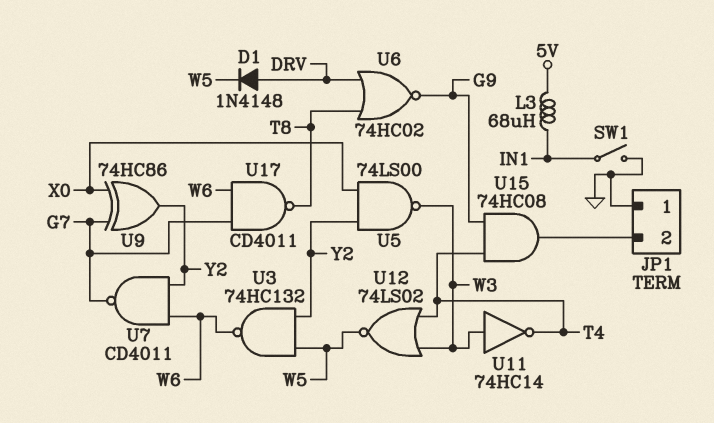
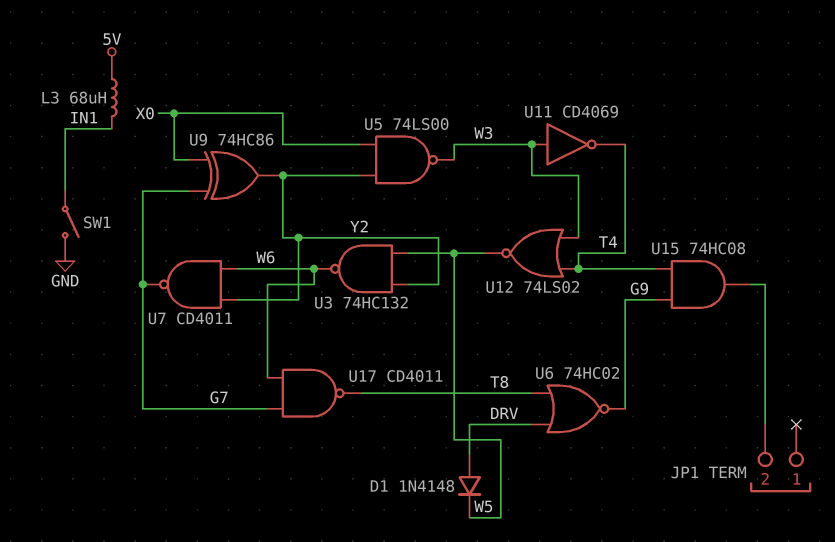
JP1 pin 1: GND -> none
U11: NOT 74HC14 (in W3, out T4) -> NOT CD4069 (in W3, out T4)

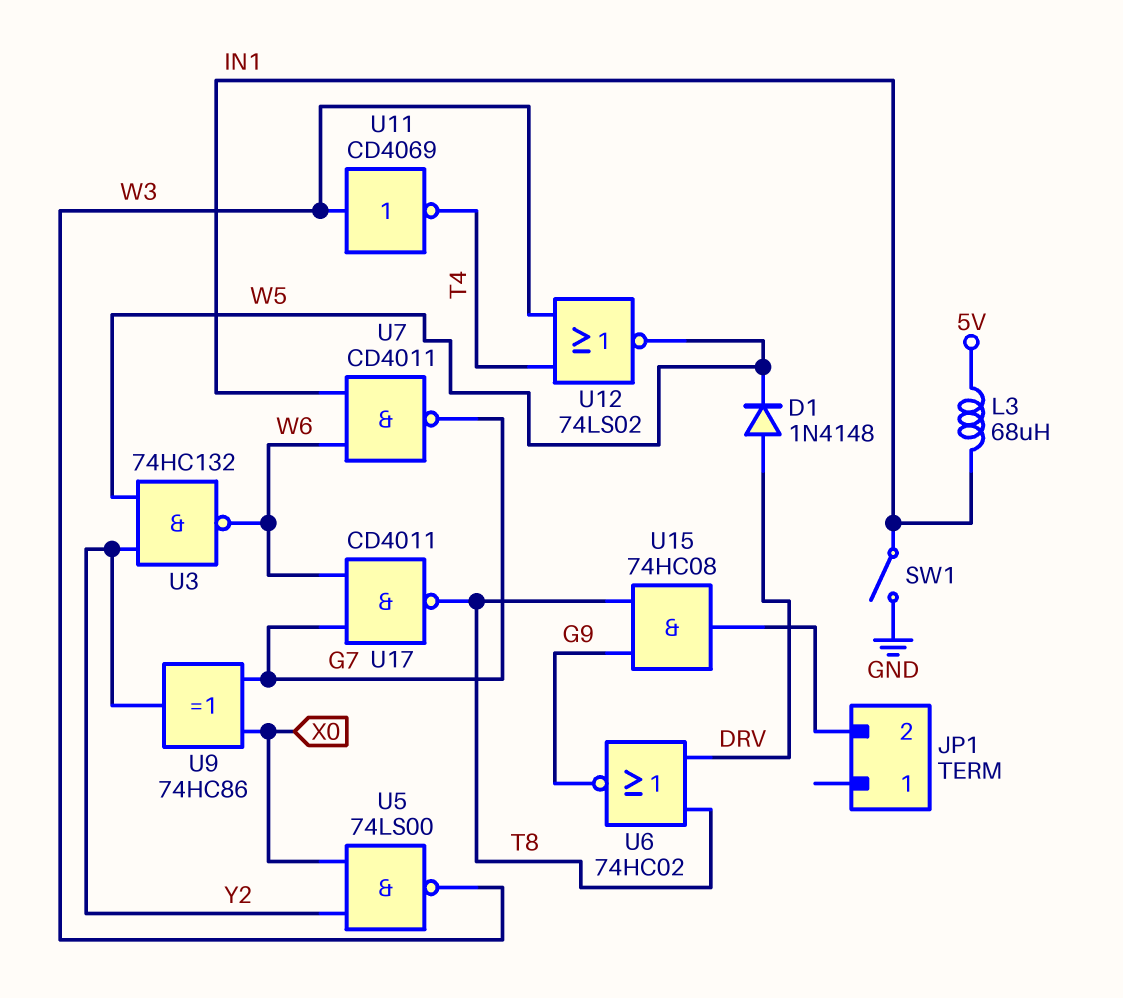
U7: NAND CD4011 (in W6, in Y2, out G7) -> NAND CD4011 (in IN1, in W6, out G7)
U15: AND 74HC08 (in G9, in T4, out JP1/2) -> AND 74HC08 (in G9, in T8, out JP1/2)

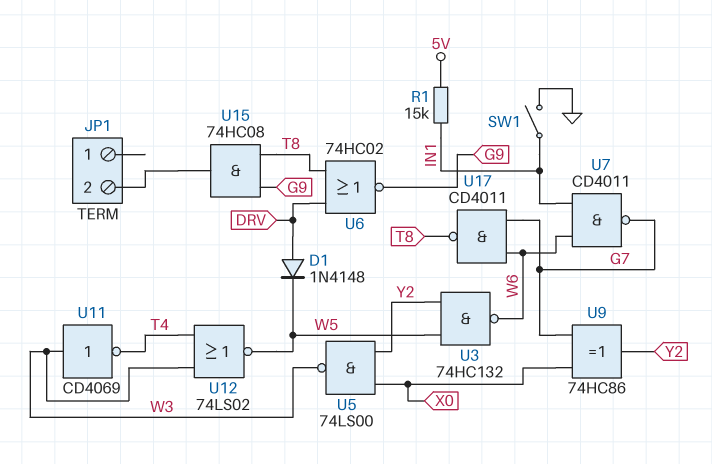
L3: 68uH (5V, IN1) -> none
R1: none -> 15k (5V, IN1)

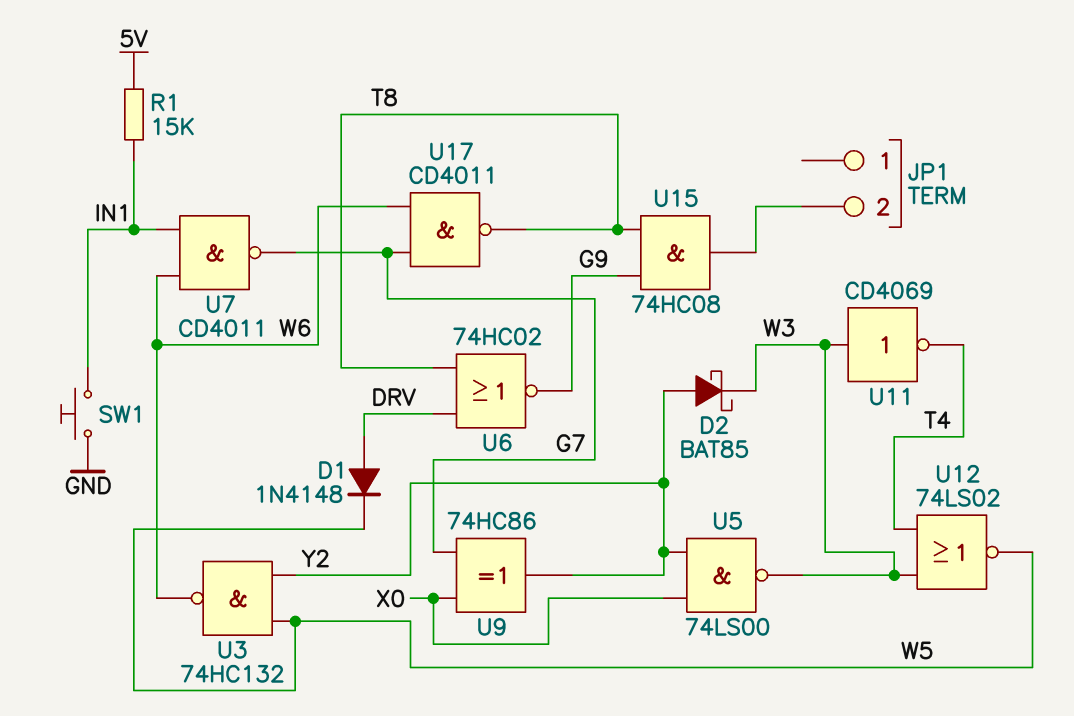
D2: none -> schottky BAT85 (A Y2, K W3)
SW1: switch (GND, IN1) -> button (GND, IN1)

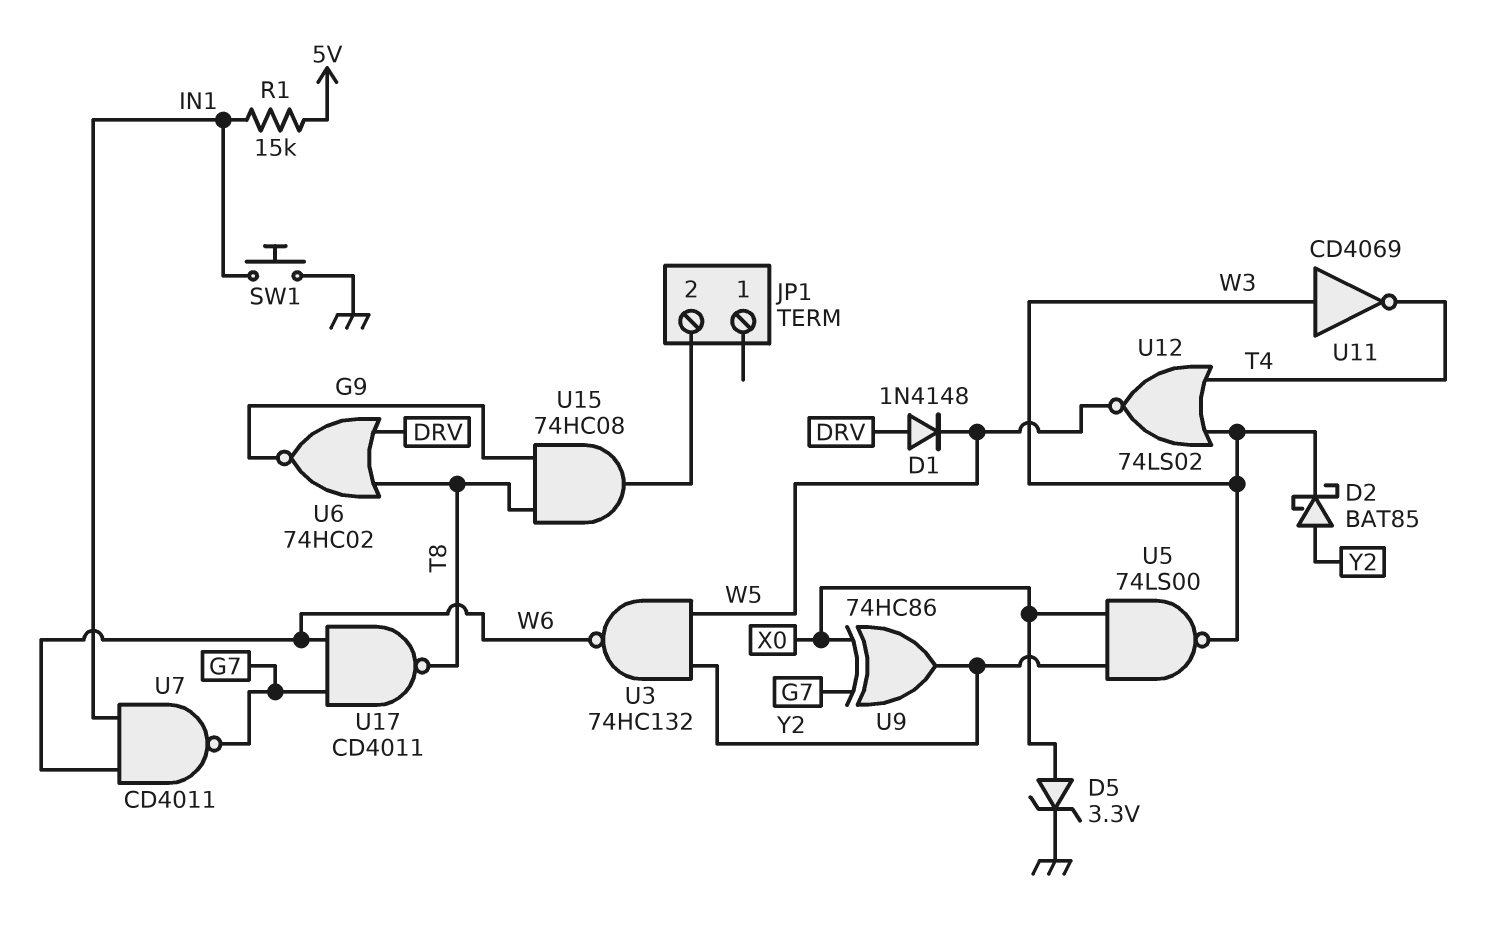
D5: none -> zener 3.3V (A X0, K GND)

